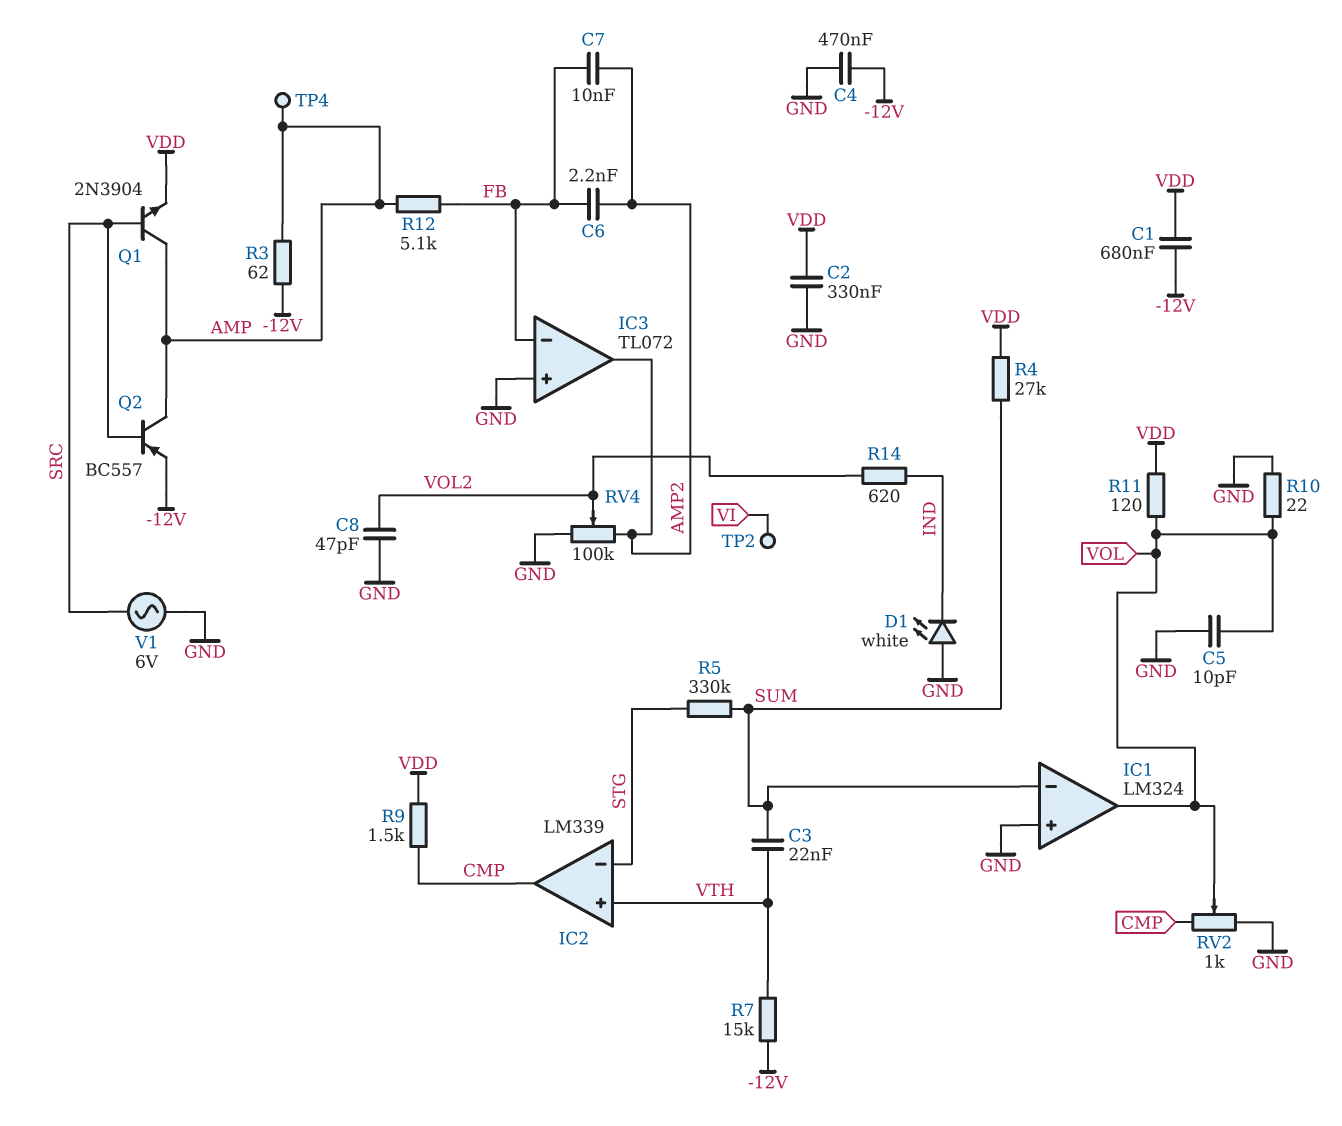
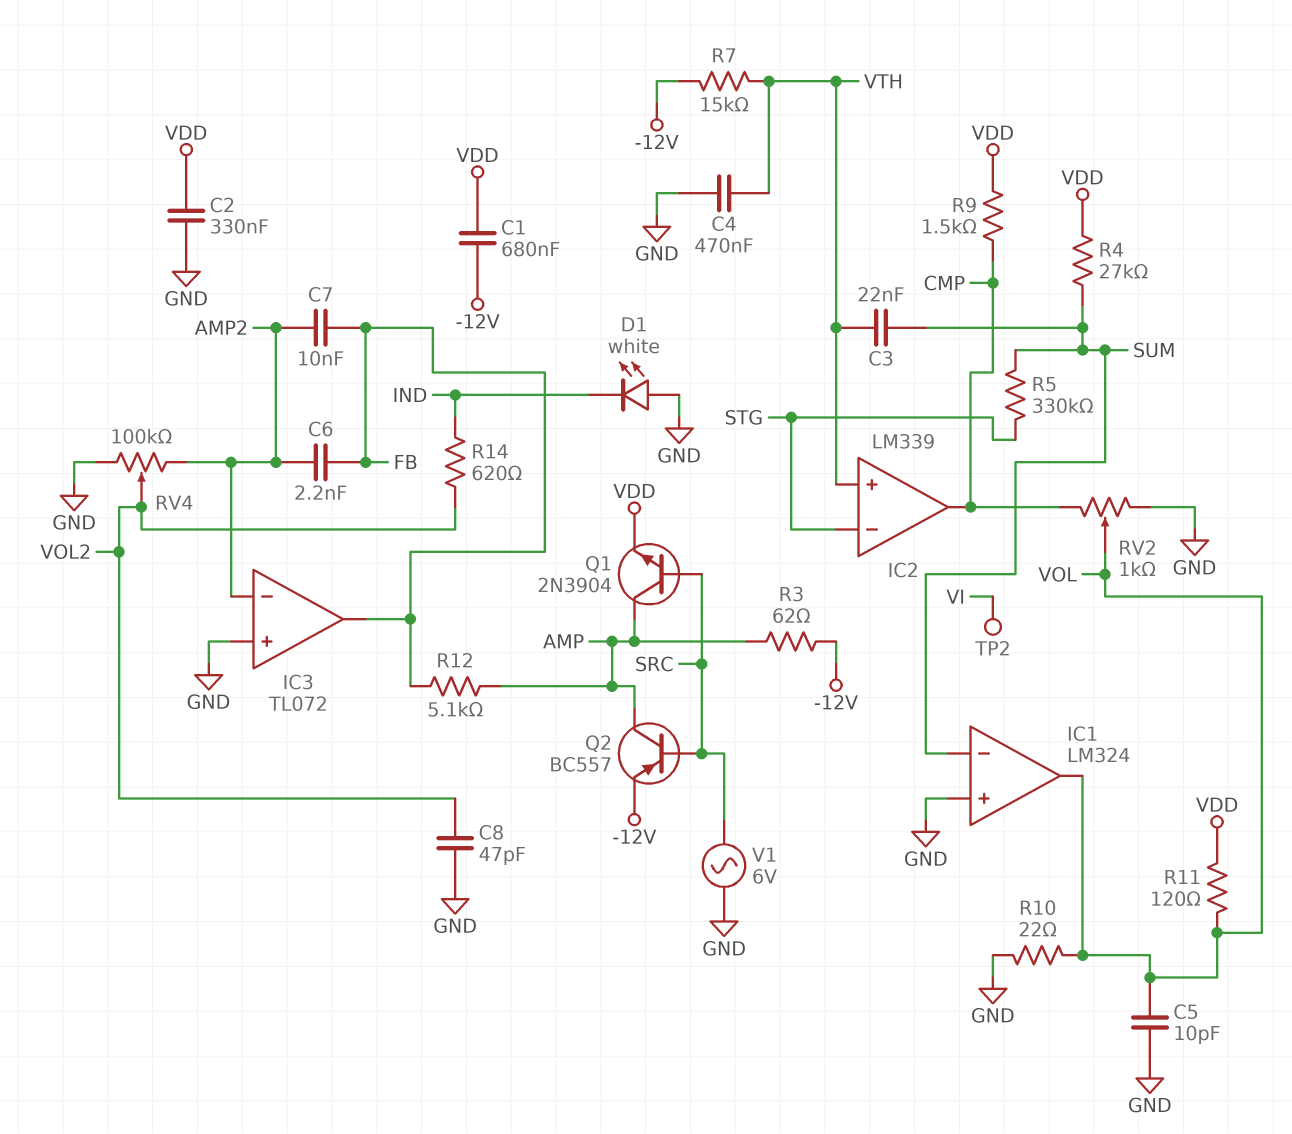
C4: 470nF (-12V, GND) -> 470nF (GND, VTH)
IC3 pin in-: FB -> AMP2
IC3 pin out: AMP2 -> FB
TP4: test point (AMP) -> none

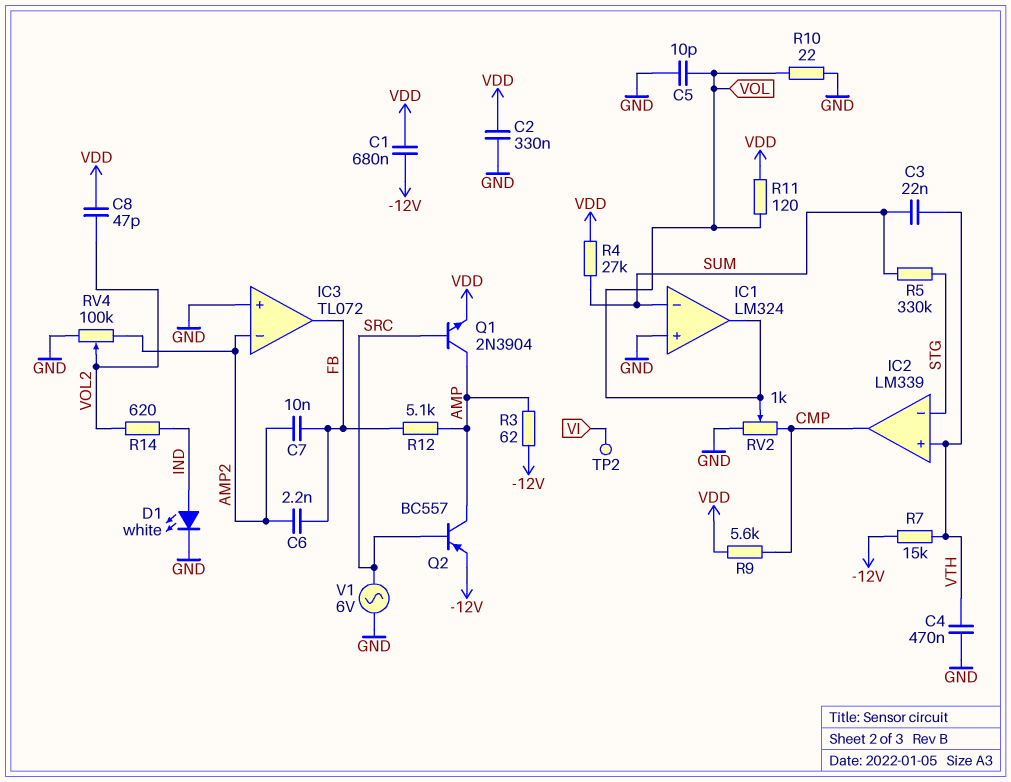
C8: 47pF (GND, VOL2) -> 47pF (VDD, VOL2)
D1: LED white (A GND, K IND) -> LED white (A IND, K GND)
R9: 1.5k (CMP, VDD) -> 5.6k (CMP, VDD)

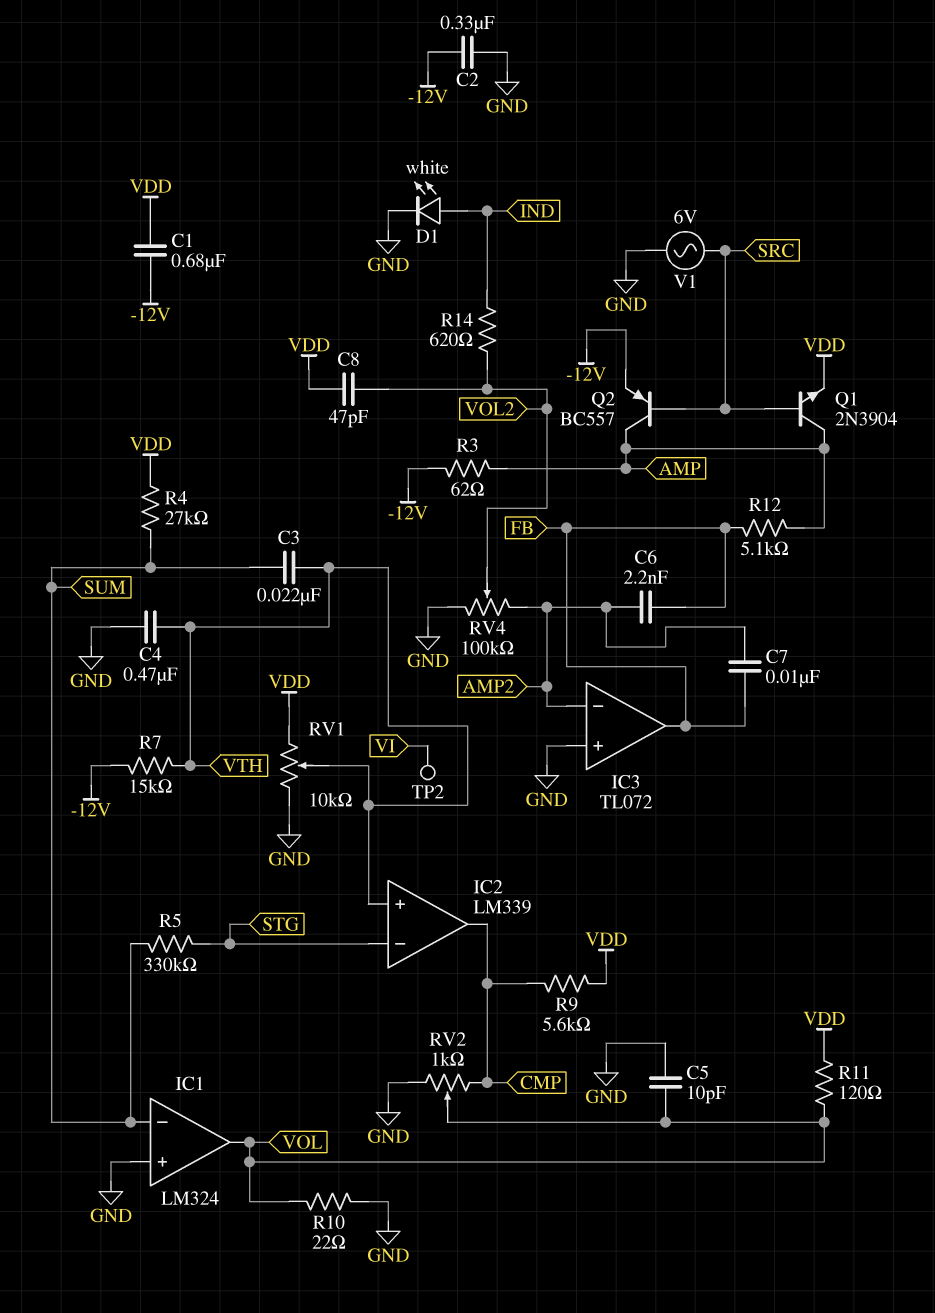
C2: 330nF (GND, VDD) -> 330nF (-12V, GND)
RV1: none -> 10k (GND, VDD, wiper VTH)

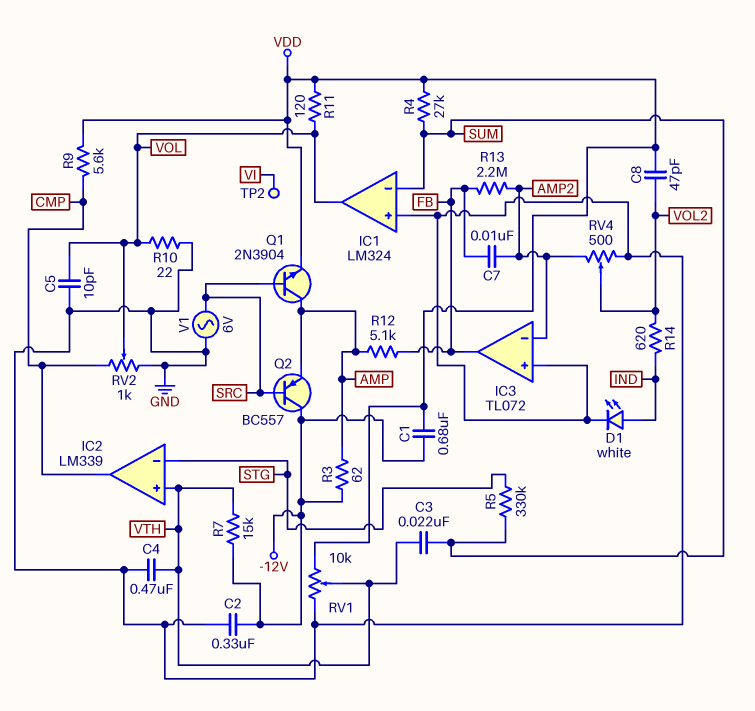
C6: 2.2nF (AMP2, FB) -> none
Q2: PNP BC557 (B SRC, C AMP, E -12V) -> PNP BC557 (B SRC, C -12V, E AMP)
R13: none -> 2.2M (AMP2, FB)
RV4: 100k (AMP2, GND, wiper VOL2) -> 500 (AMP2, GND, wiper VOL2)

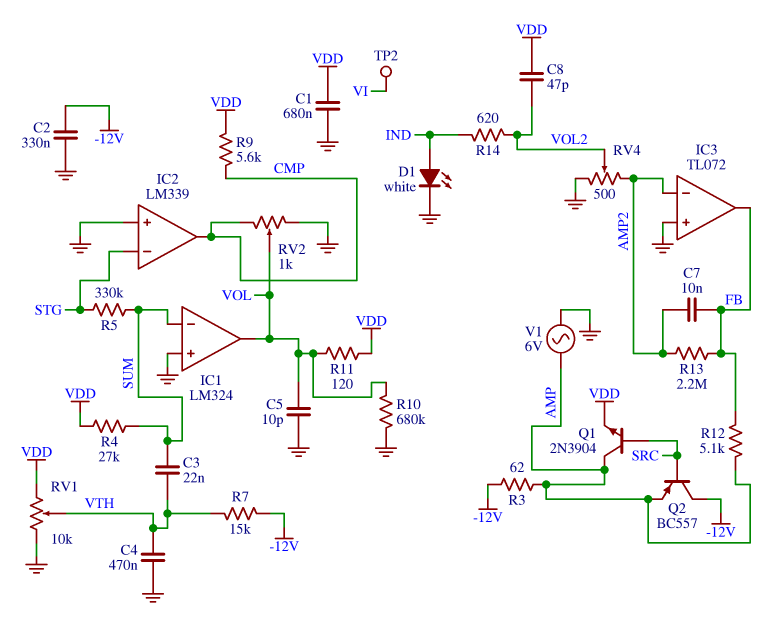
C1: 680nF (-12V, VDD) -> 680nF (GND, VDD)
IC2 pin in+: VTH -> GND
R10: 22 (GND, VOL) -> 680k (GND, VOL)
V1: AC 6V (GND, SRC) -> AC 6V (AMP, GND)

